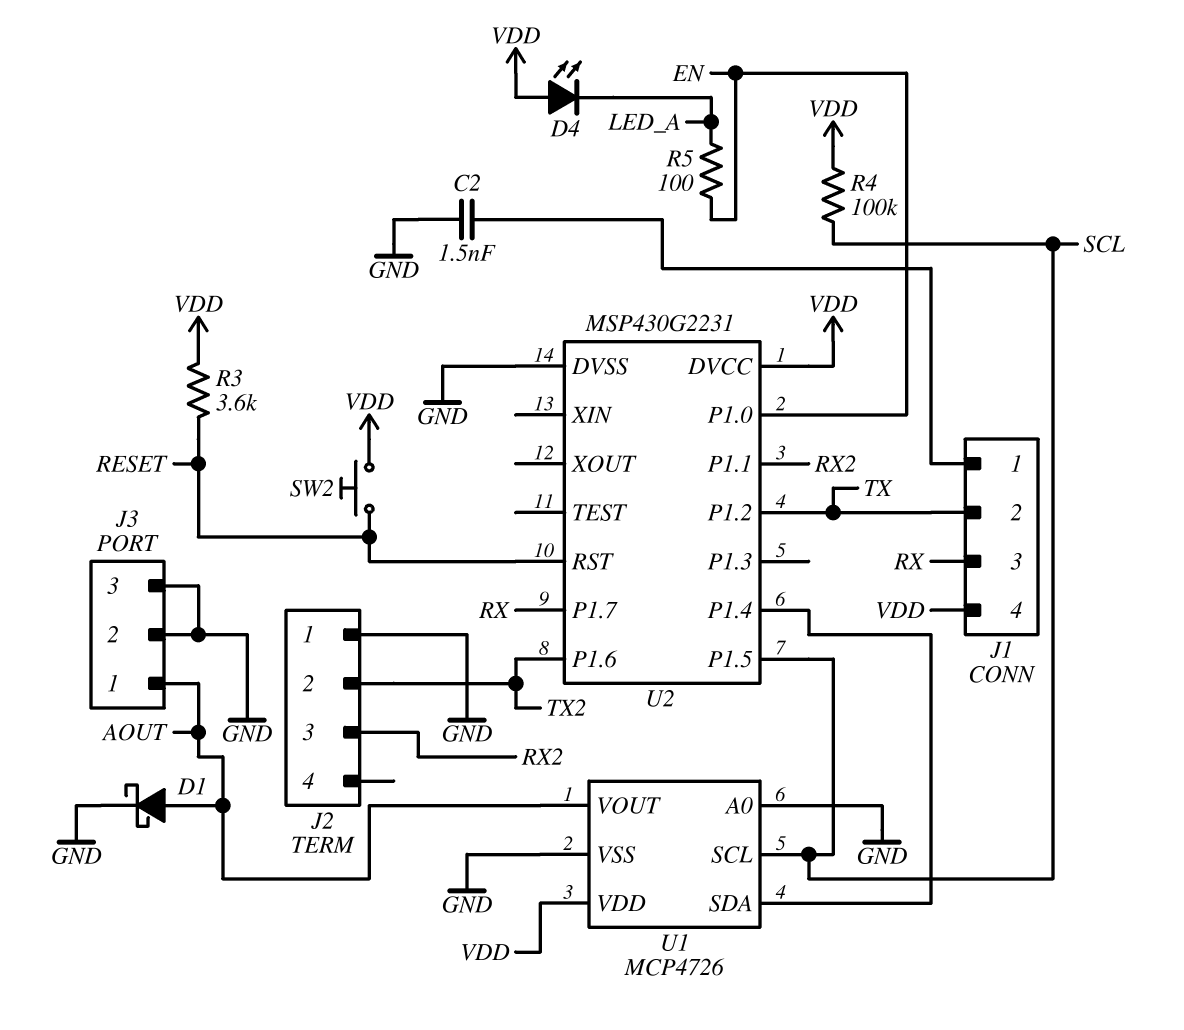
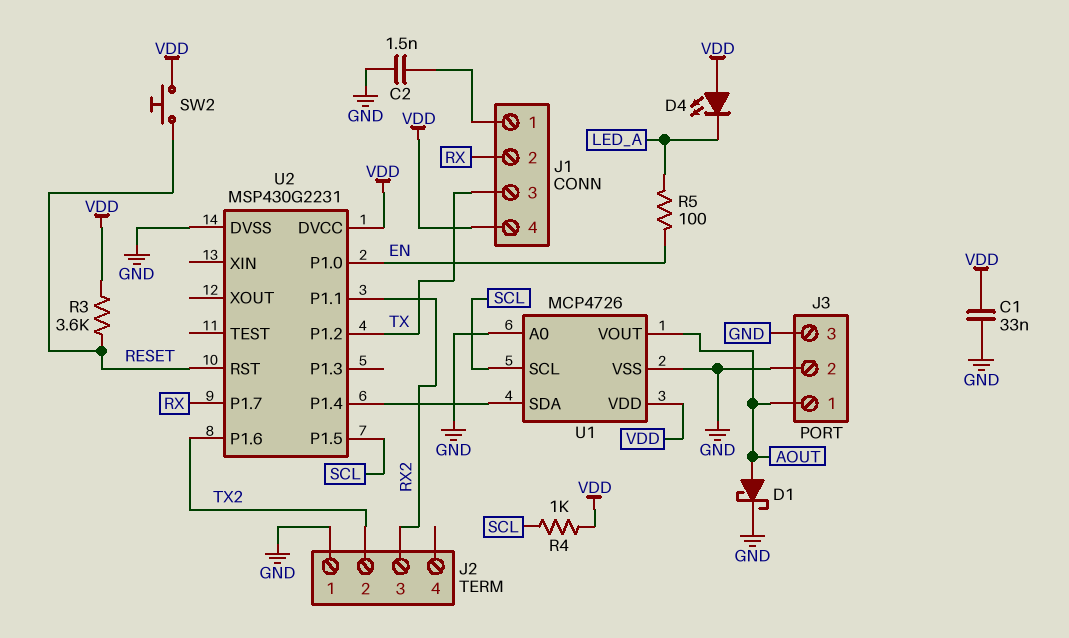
C1: none -> 33nF (GND, VDD)
J1 pin 2: TX -> RX
J1 pin 3: RX -> TX
R4: 100k (SCL, VDD) -> 1k (SCL, VDD)

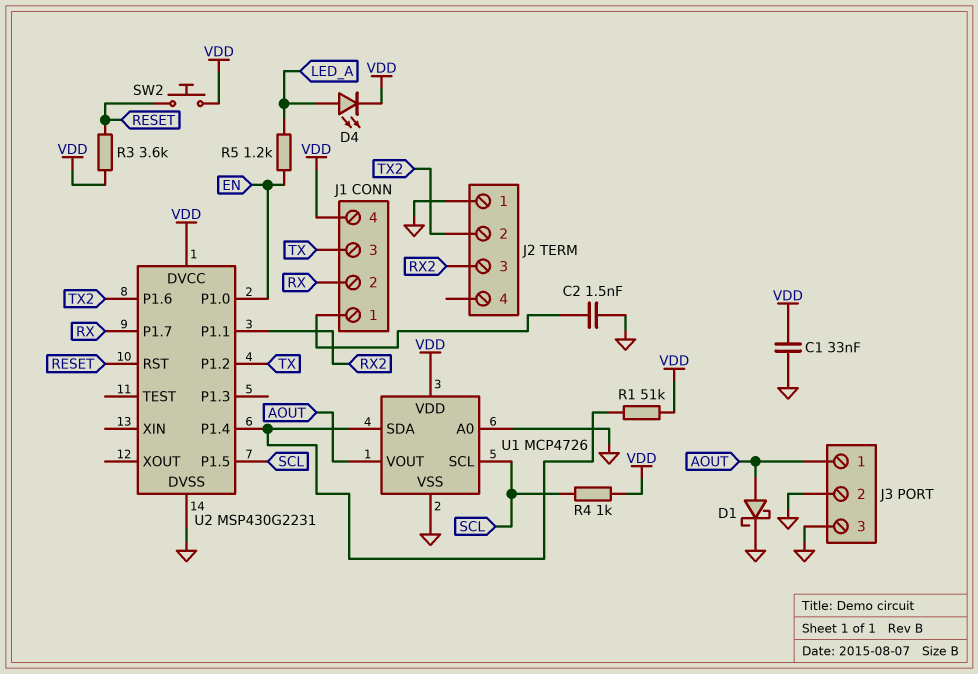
D4: LED (A VDD, K LED_A) -> LED (A LED_A, K VDD)
R1: none -> 51k (U1/SDA, VDD)
R5: 100 (EN, LED_A) -> 1.2k (EN, LED_A)

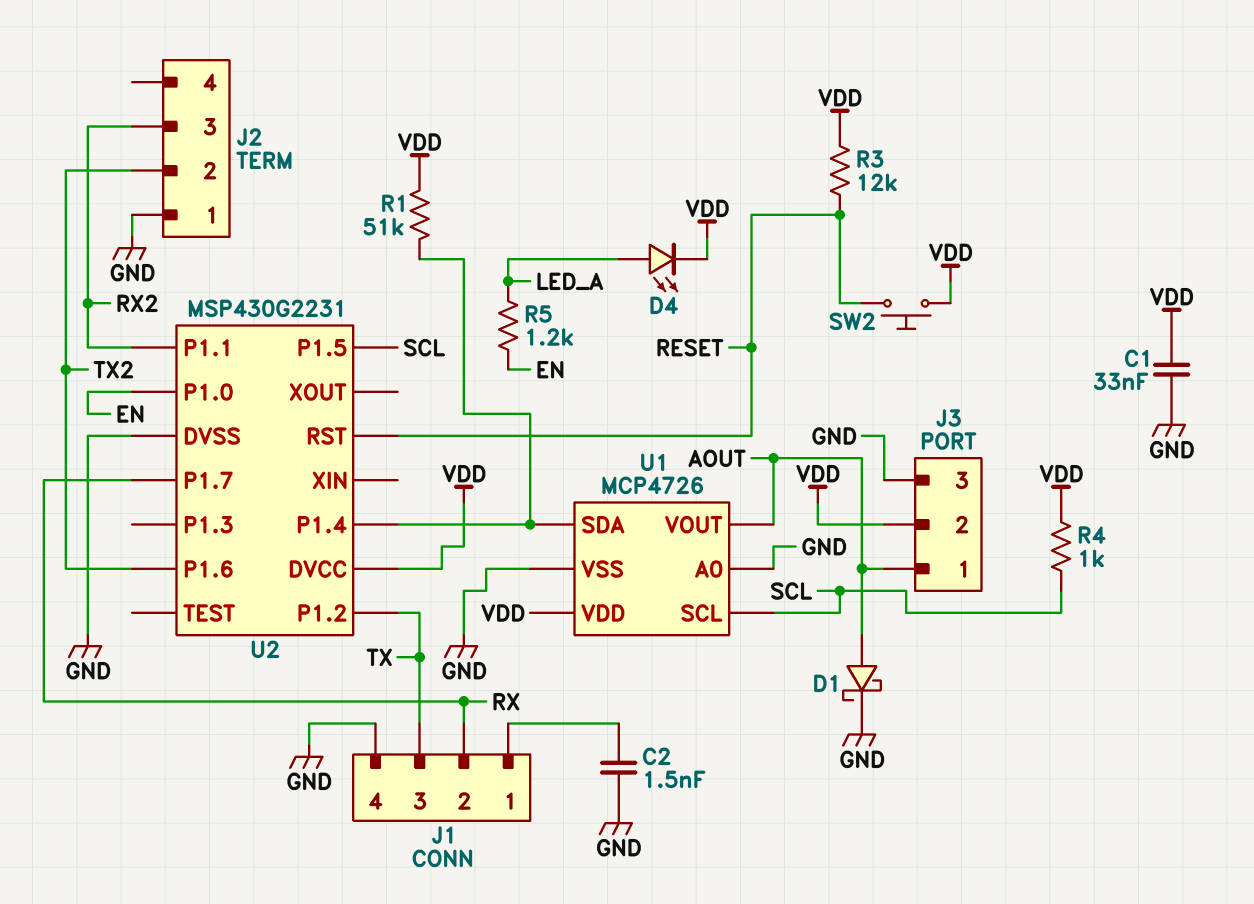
J1 pin 4: VDD -> GND
J3 pin 2: GND -> VDD
R3: 3.6k (RESET, VDD) -> 12k (RESET, VDD)

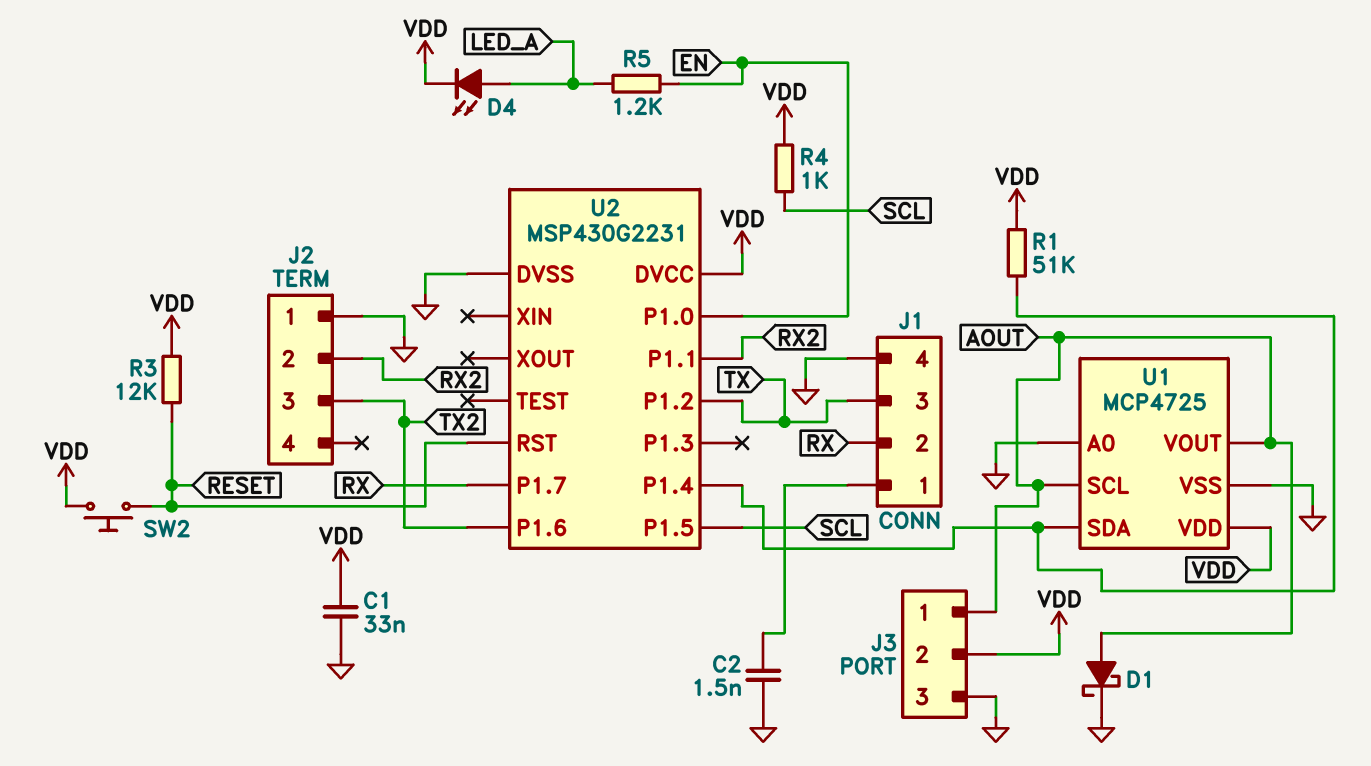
J2 pin 2: TX2 -> RX2
J2 pin 3: RX2 -> TX2
U1: MCP4726 -> MCP4725
U1 pin SCL: SCL -> AOUT

